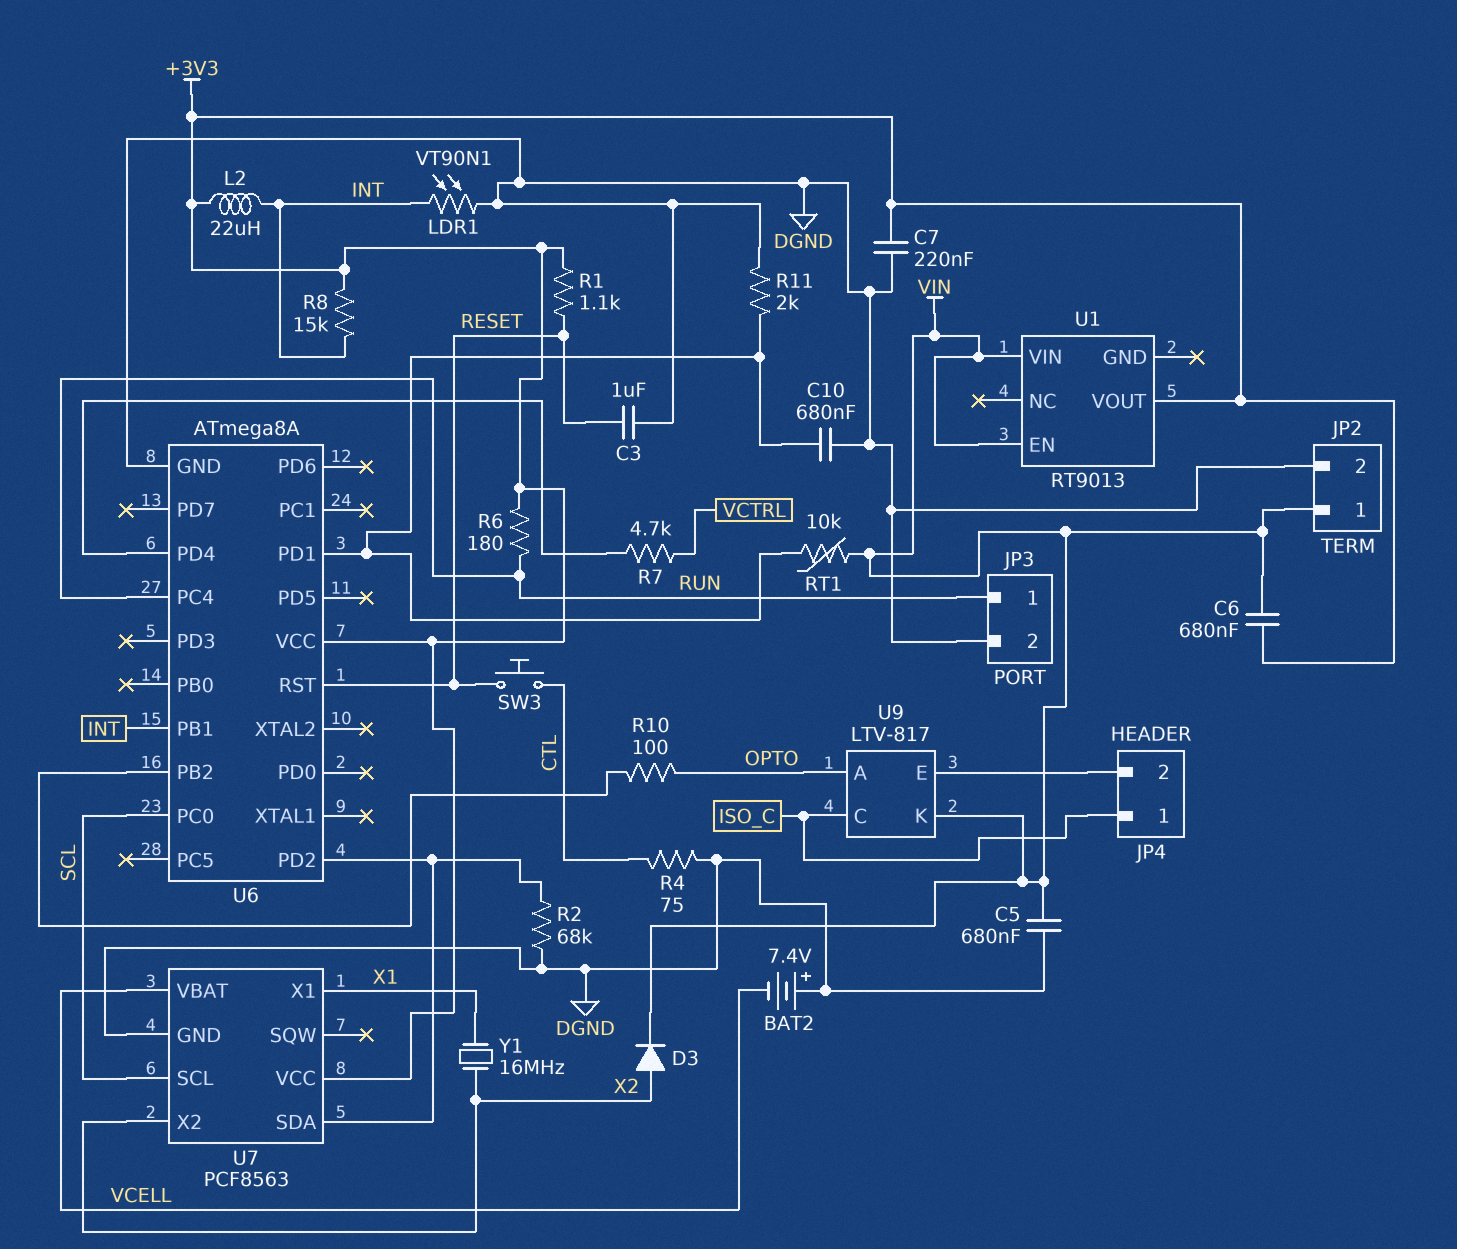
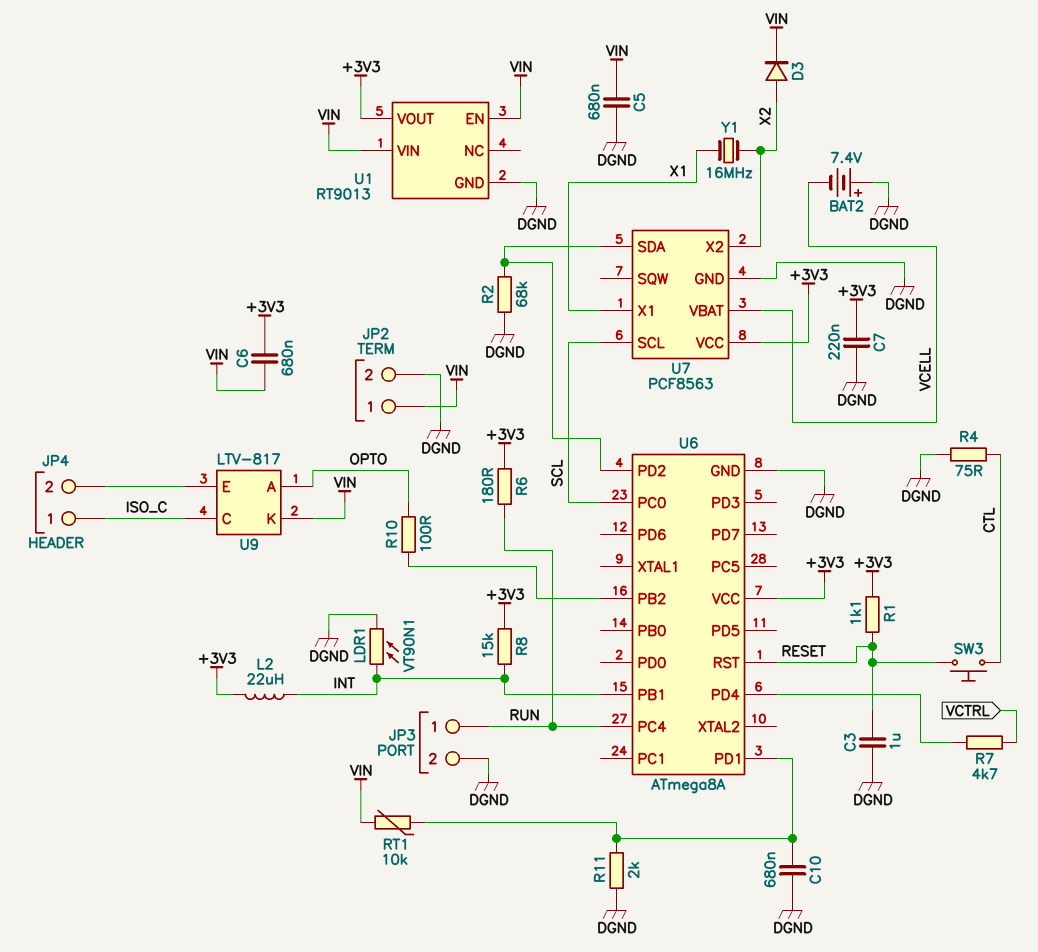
U1 pin GND: none -> DGND

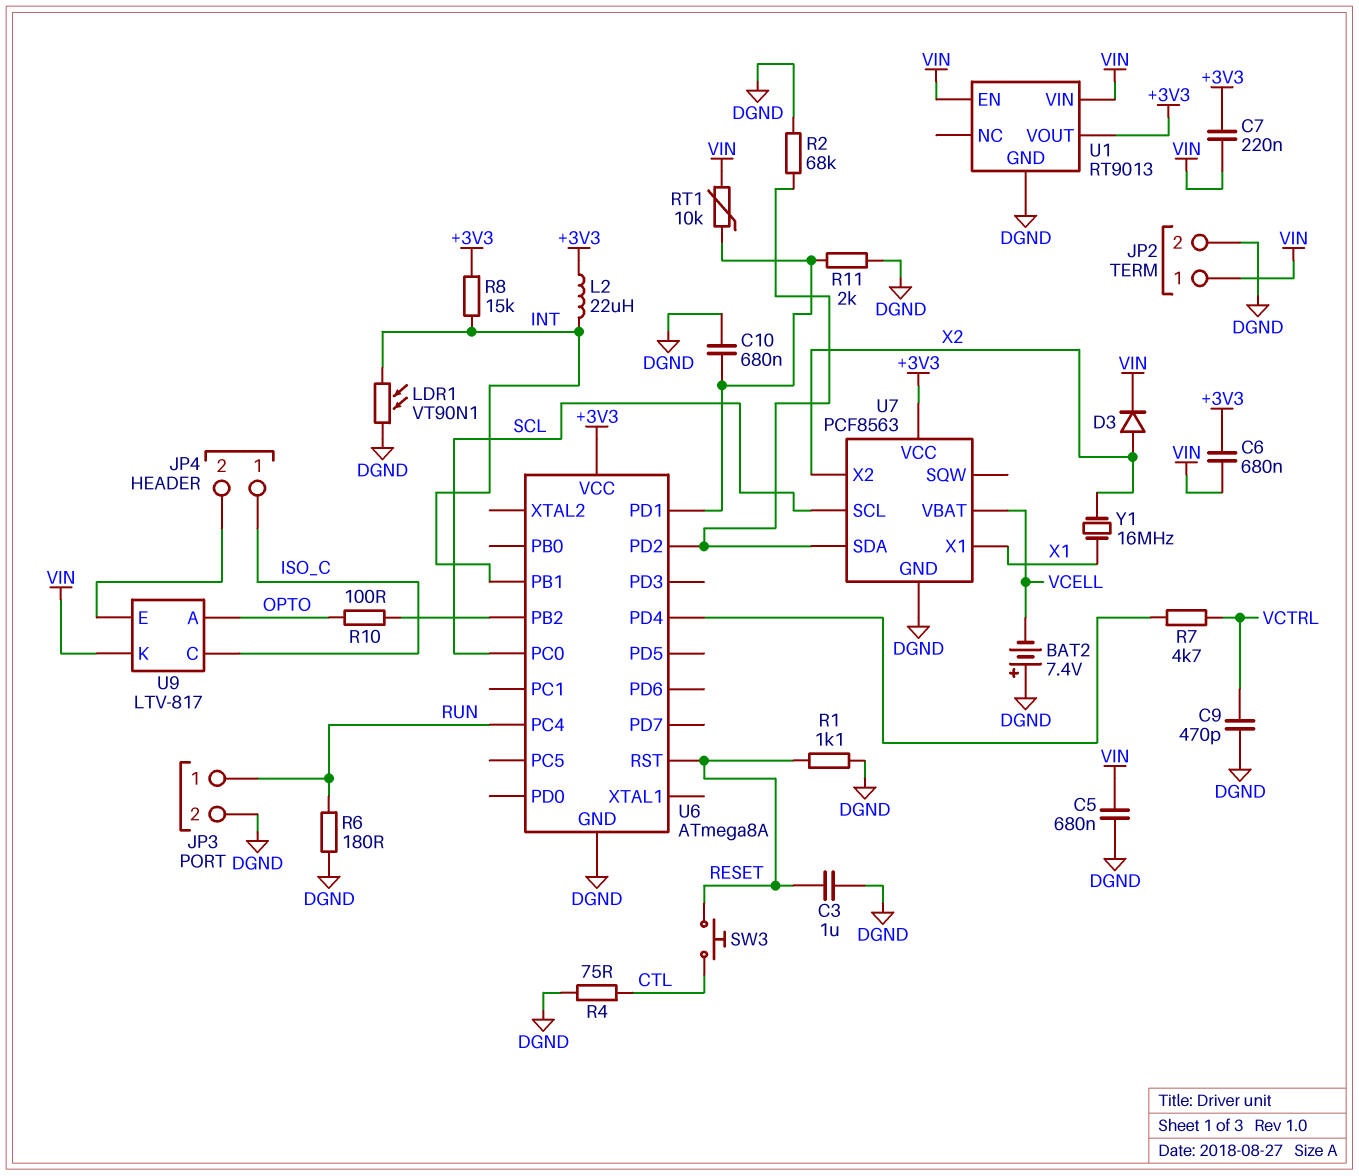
C7: 220nF (+3V3, DGND) -> 220nF (+3V3, VIN)
C9: none -> 470pF (DGND, VCTRL)
R1: 1.1k (+3V3, RESET) -> 1.1k (DGND, RESET)
R6: 180 (+3V3, RUN) -> 180 (DGND, RUN)

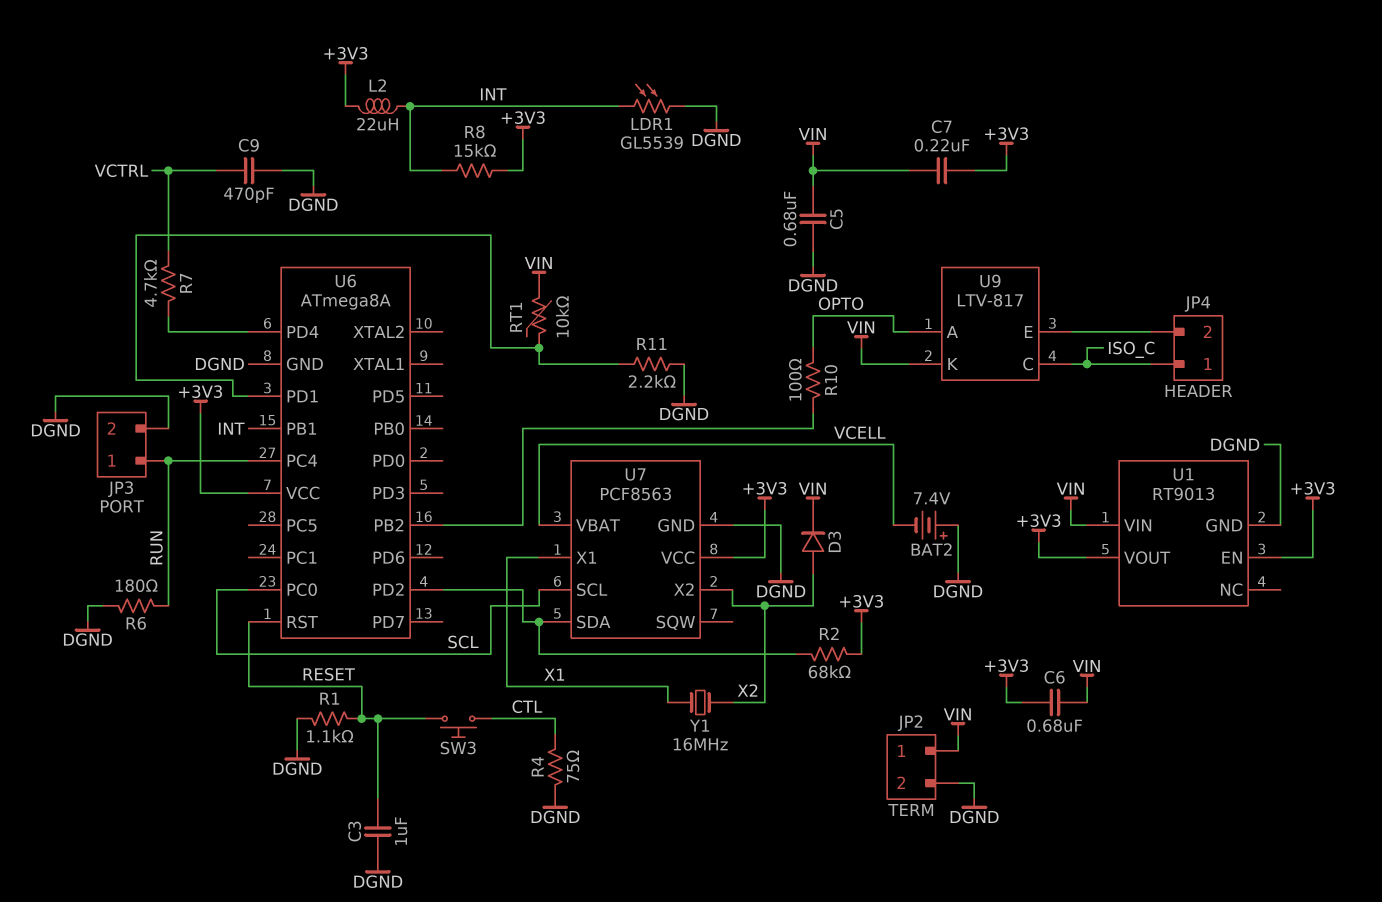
C10: 680nF (DGND, U6/PD1) -> none
LDR1: VT90N1 (DGND, INT) -> GL5539 (DGND, INT)
R2: 68k (DGND, U6/PD2) -> 68k (+3V3, U6/PD2)
R11: 2k (DGND, U6/PD1) -> 2.2k (DGND, U6/PD1)
U1 pin EN: VIN -> +3V3

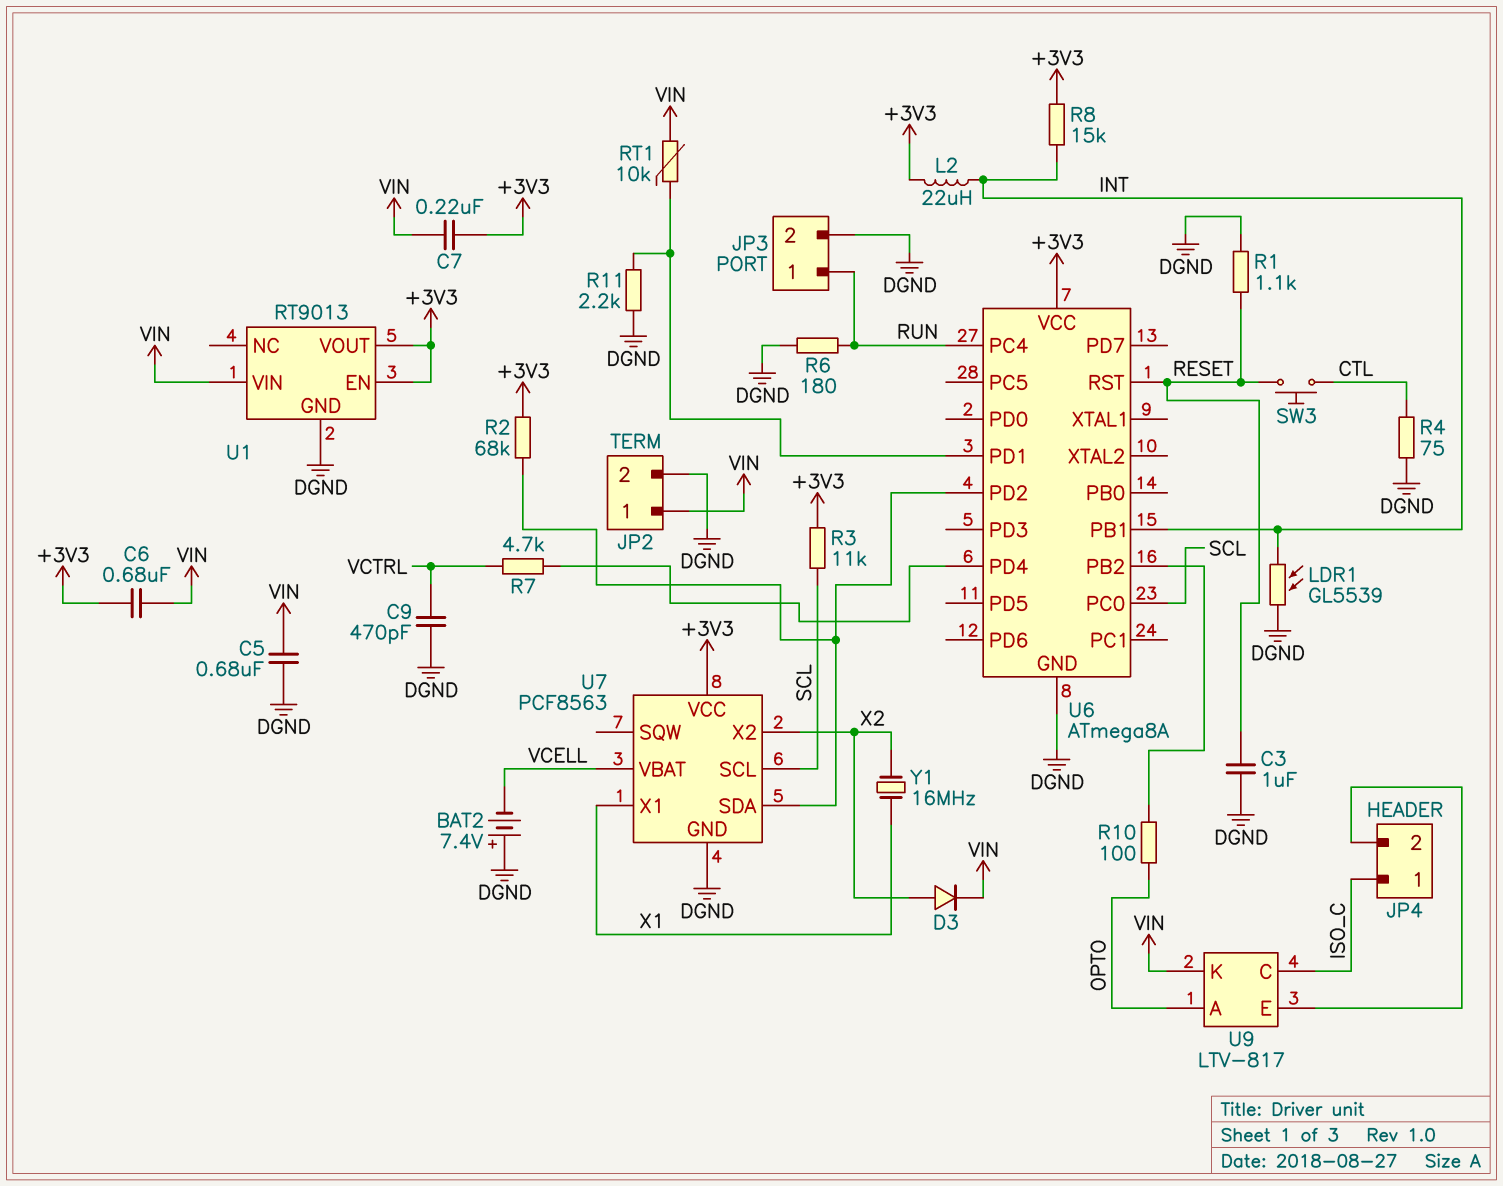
R3: none -> 11k (+3V3, SCL)

